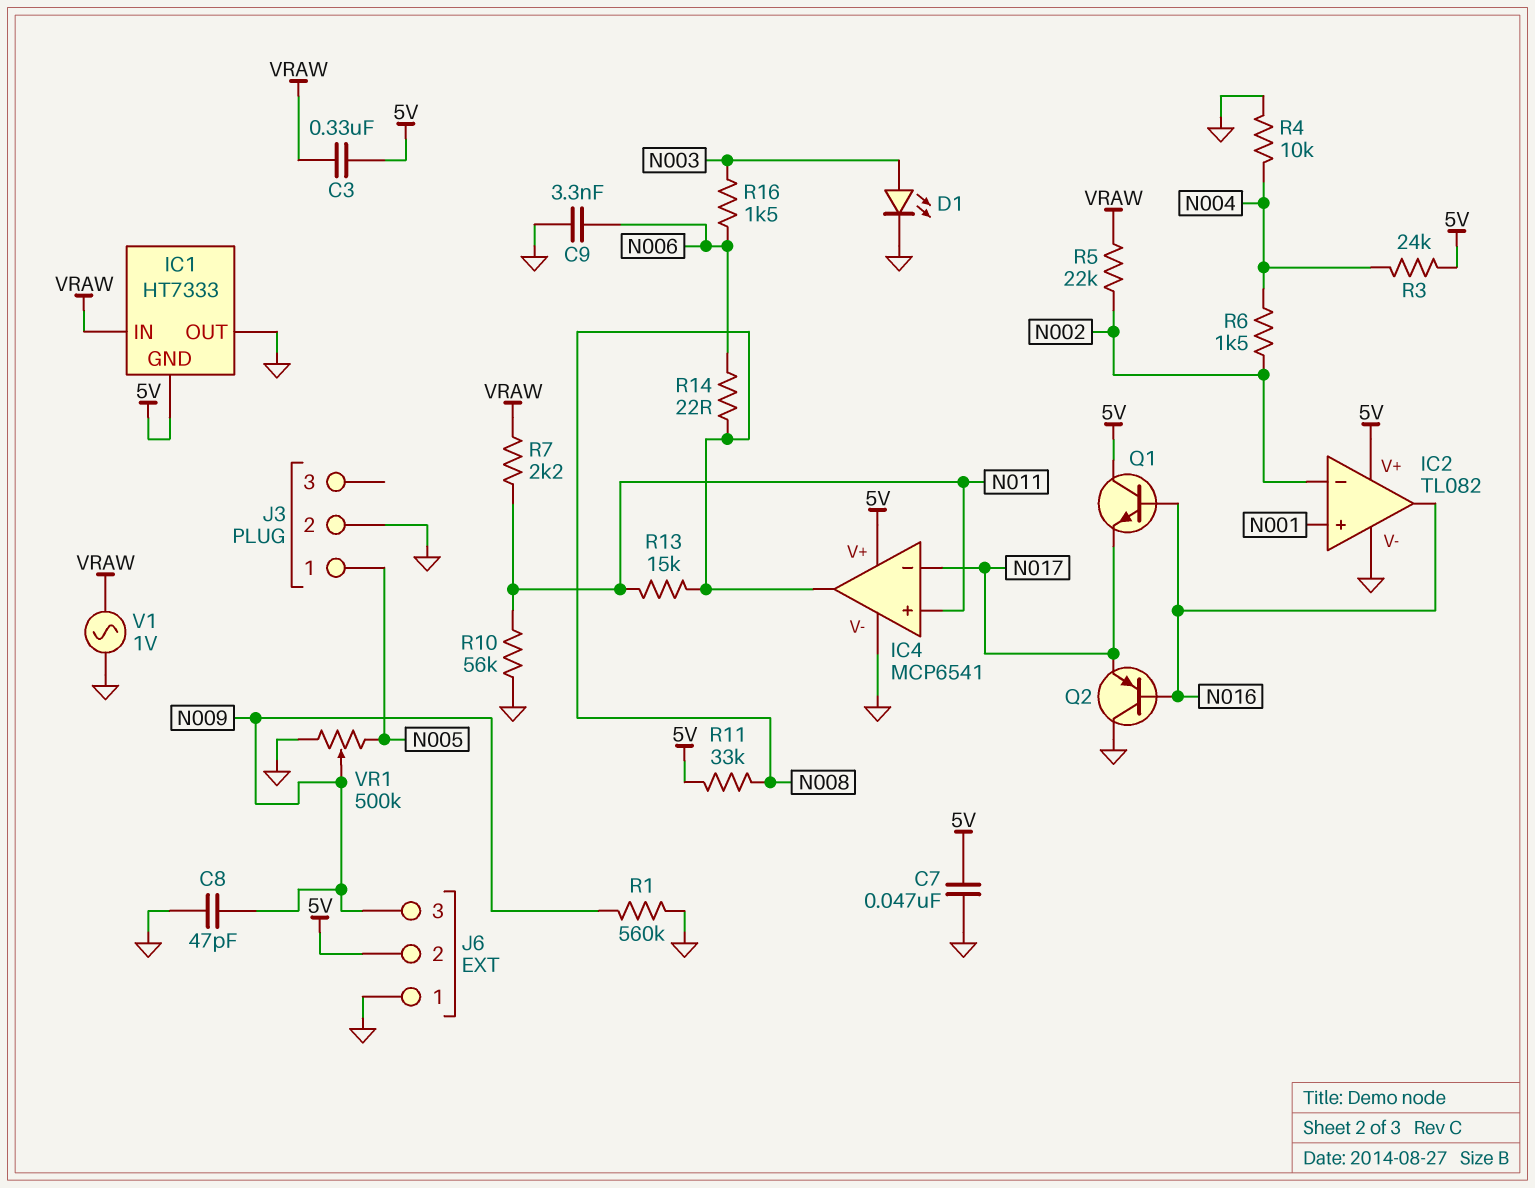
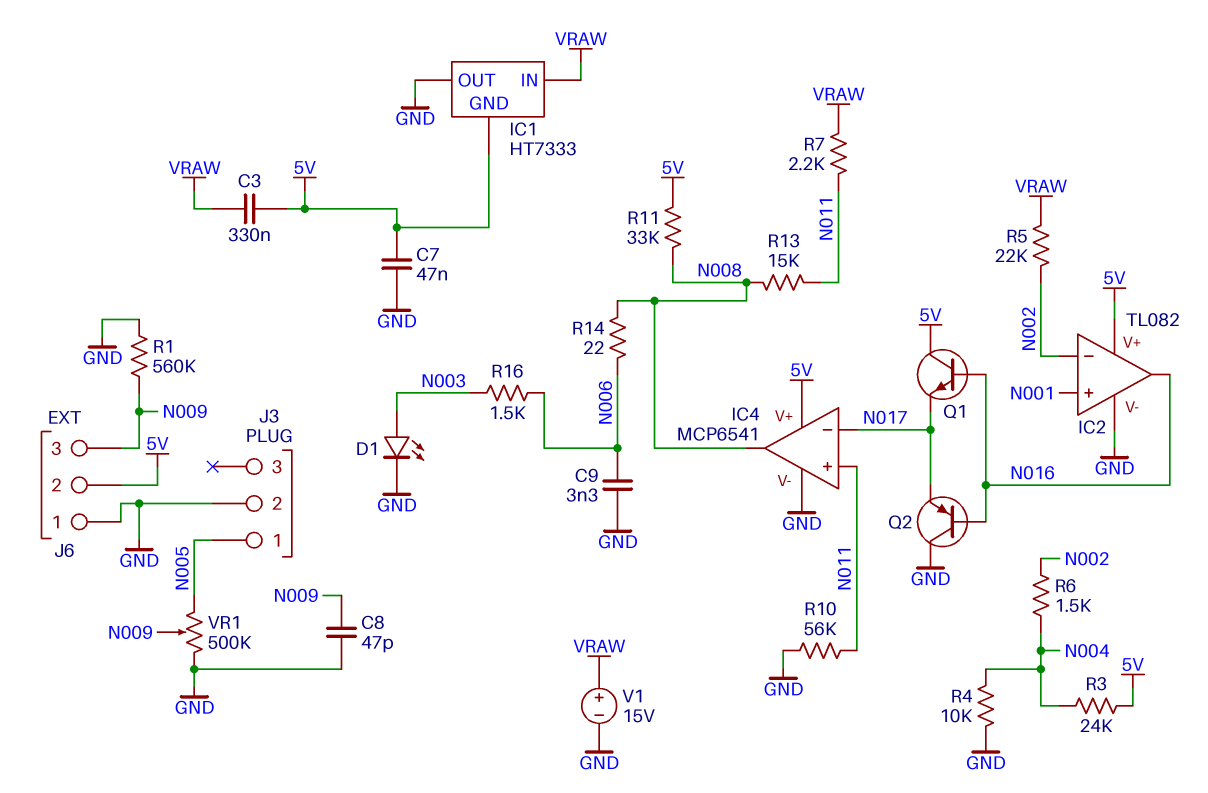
V1: AC 1V (GND, VRAW) -> 15V (plus VRAW, minus GND)

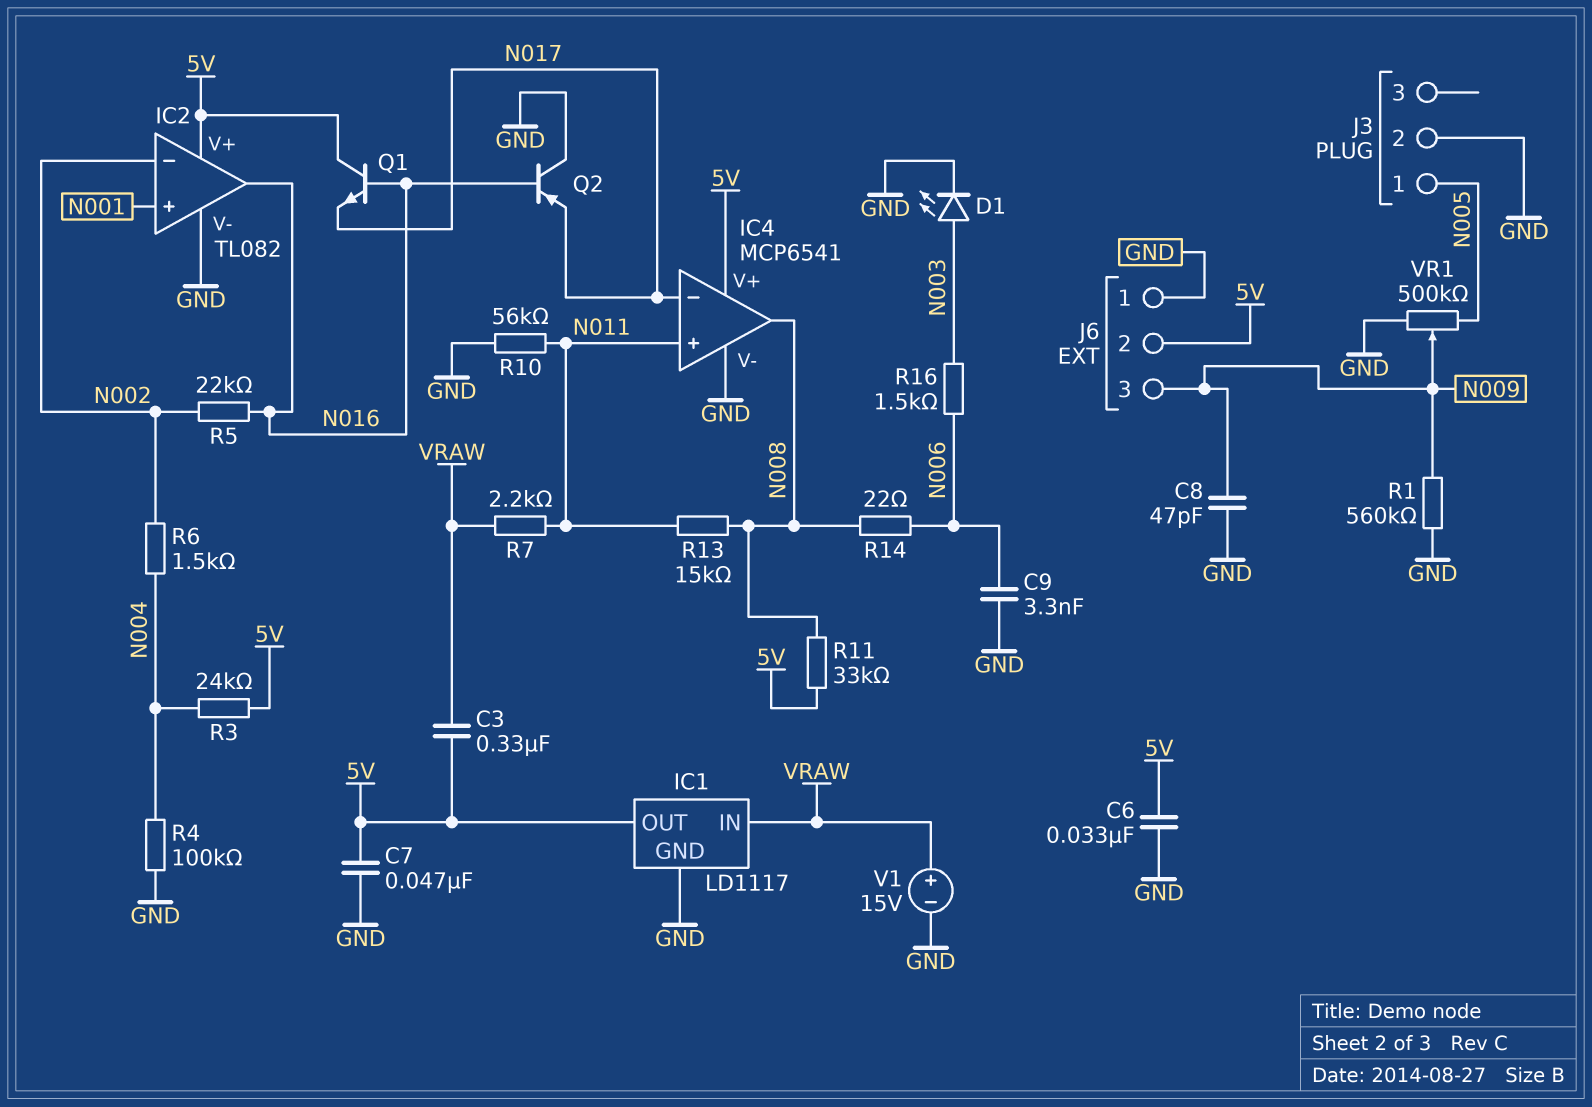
C6: none -> 33nF (5V, GND)
IC1: HT7333 -> LD1117
IC1 pin GND: 5V -> GND
IC1 pin OUT: GND -> 5V
R4: 10k (GND, N004) -> 100k (GND, N004)
R5: 22k (N002, VRAW) -> 22k (N002, N016)

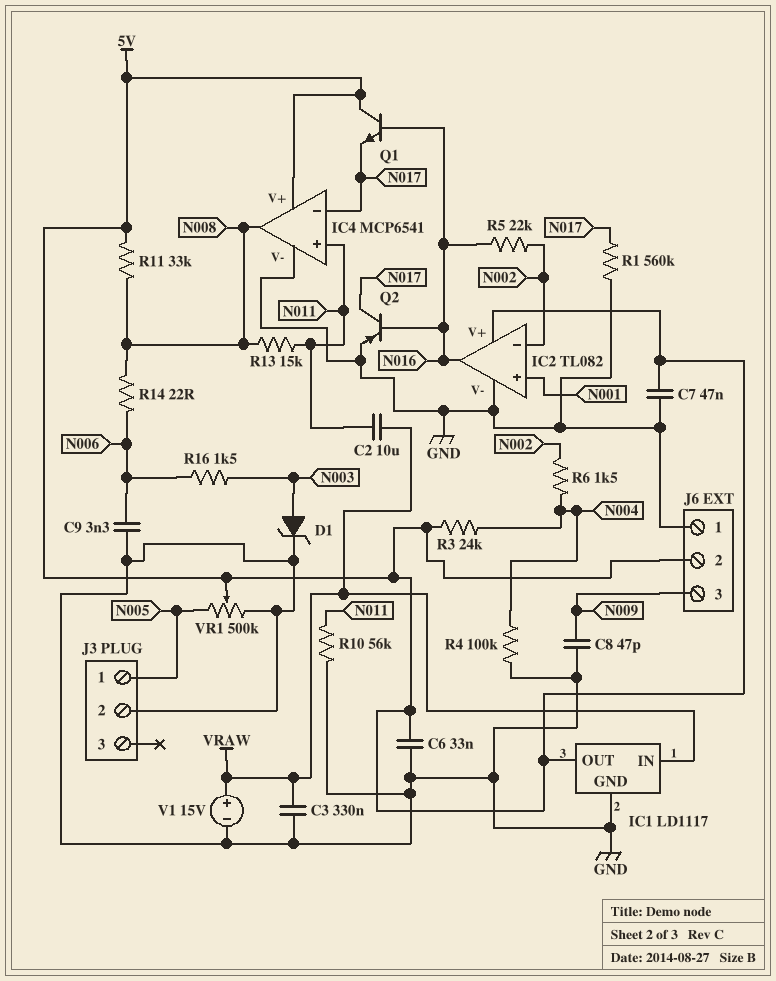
C2: none -> 10uF (N011, VRAW)
C3: 330nF (5V, VRAW) -> 330nF (GND, VRAW)
D1: LED (A N003, K GND) -> zener (A N003, K GND)
Q2: PNP (B N016, C GND, E N017) -> PNP (B N016, C N017, E GND)
R1: 560k (GND, N009) -> 560k (GND, N017)
R7: 2.2k (N011, VRAW) -> none
VR1: 500k (GND, N005, wiper N009) -> 500k (GND, N005, wiper 5V)

